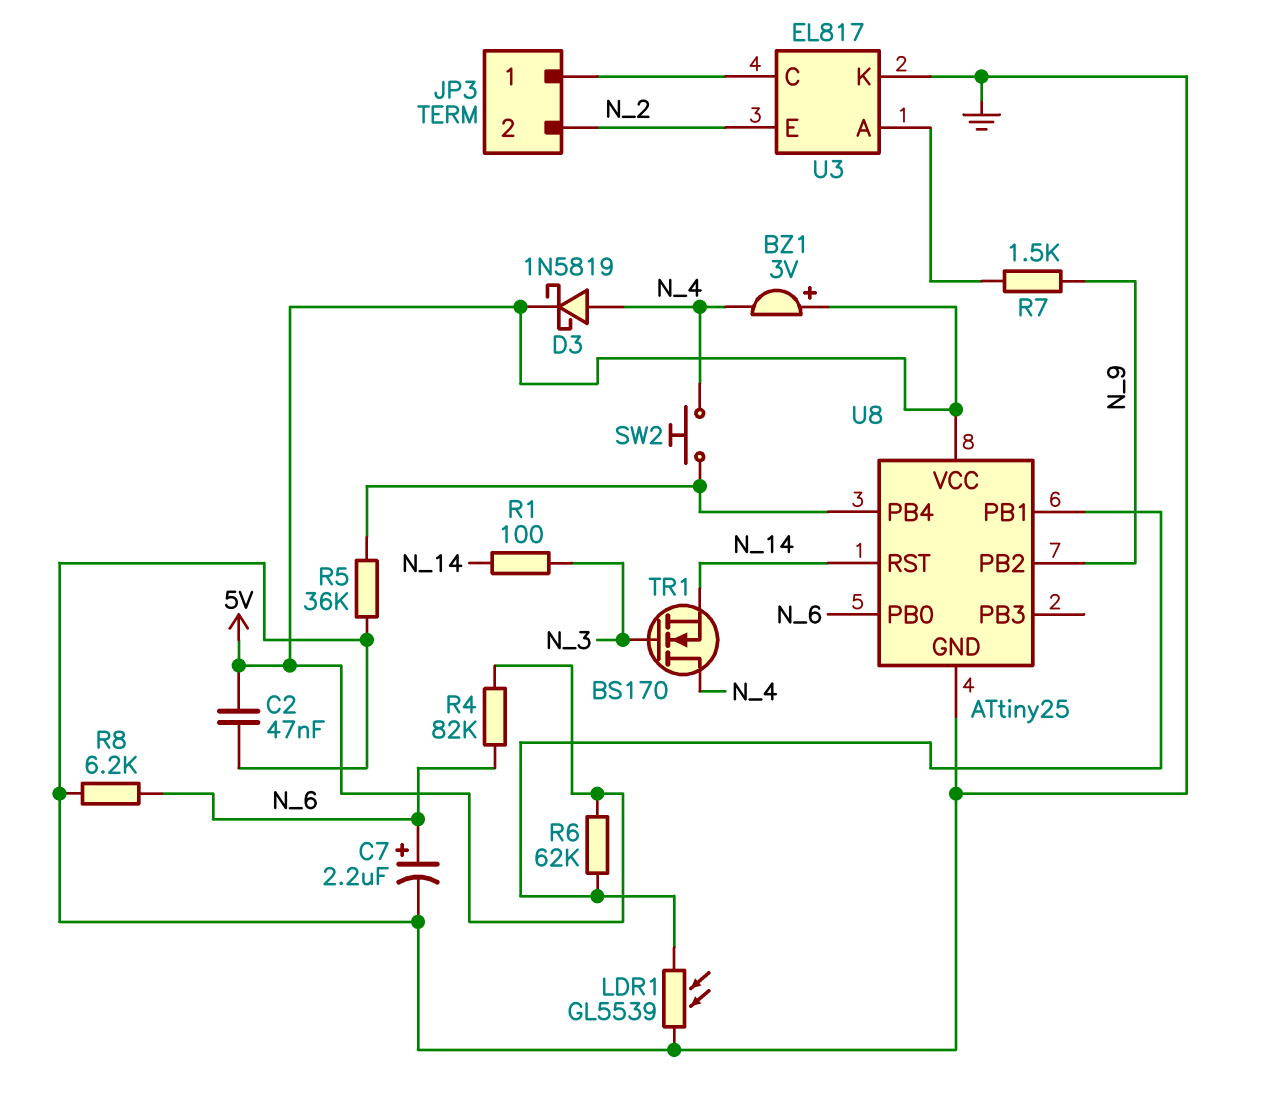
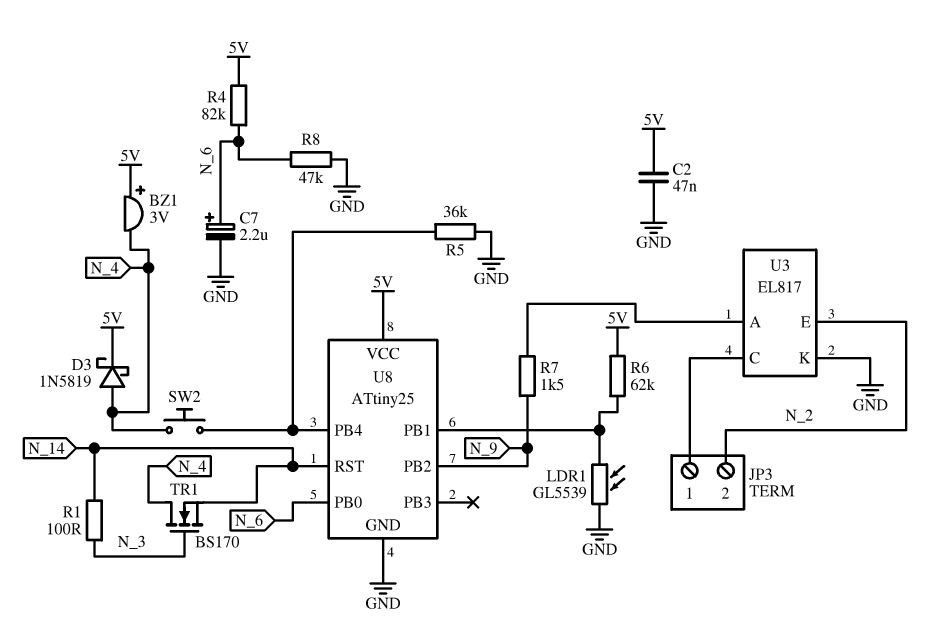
R8: 6.2k (GND, N_6) -> 47k (GND, N_6)

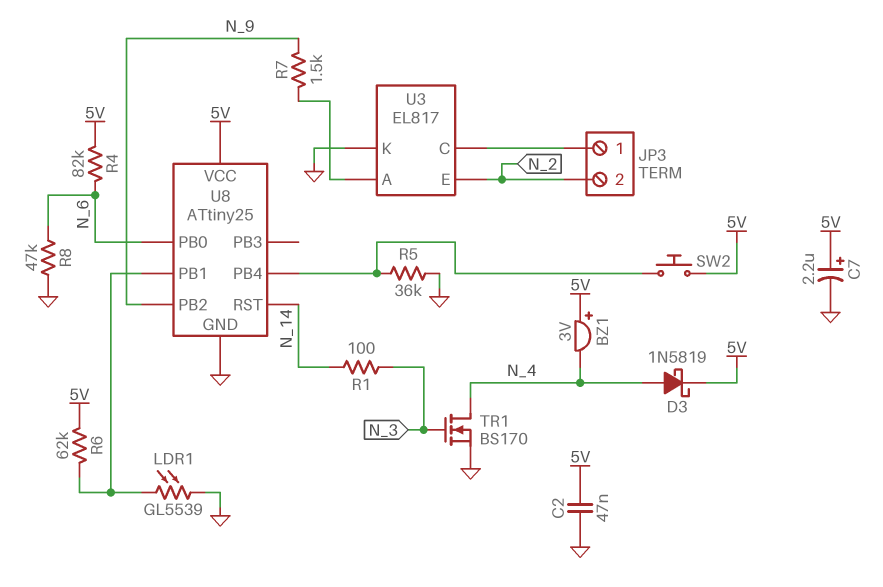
C7: 2.2uF (plus N_6, minus GND) -> 2.2uF (plus 5V, minus GND)
SW2: button (N_4, U8/PB4) -> button (5V, U8/PB4)
TR1: NMOS BS170 (G N_3, D N_4, S N_14) -> NMOS BS170 (G N_3, D N_4, S GND)

